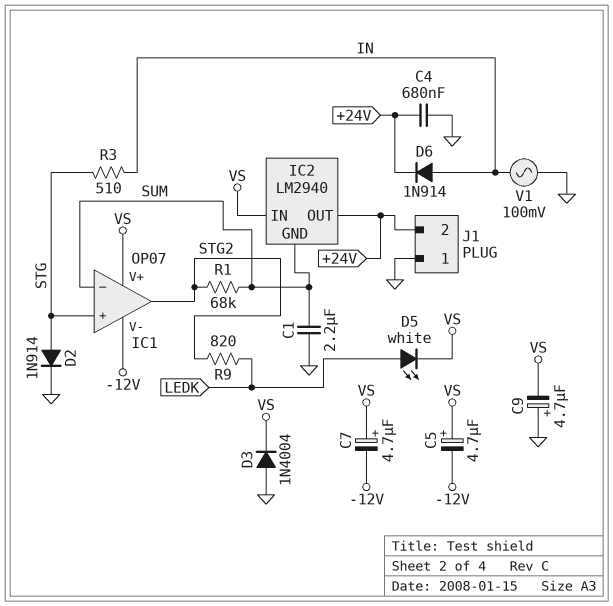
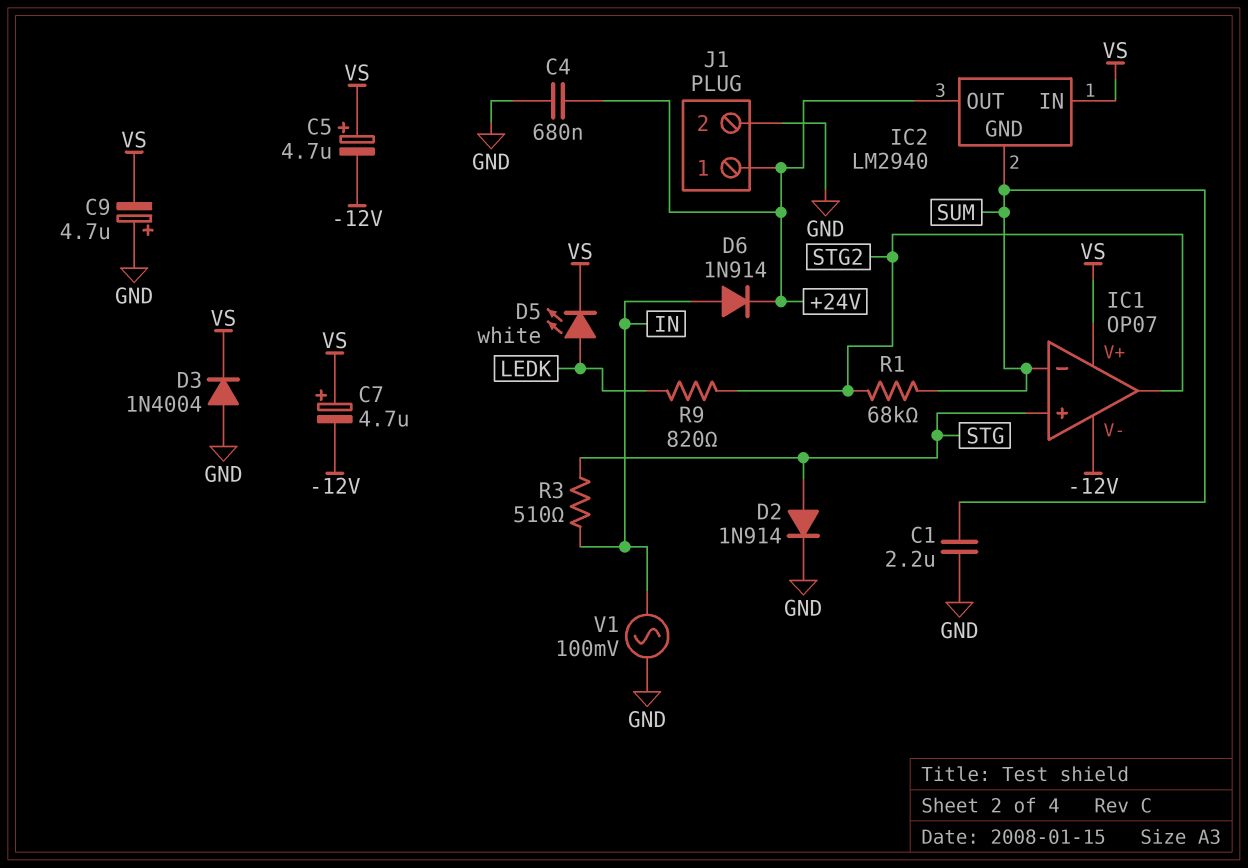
J1 pin 1: GND -> +24V
J1 pin 2: +24V -> GND

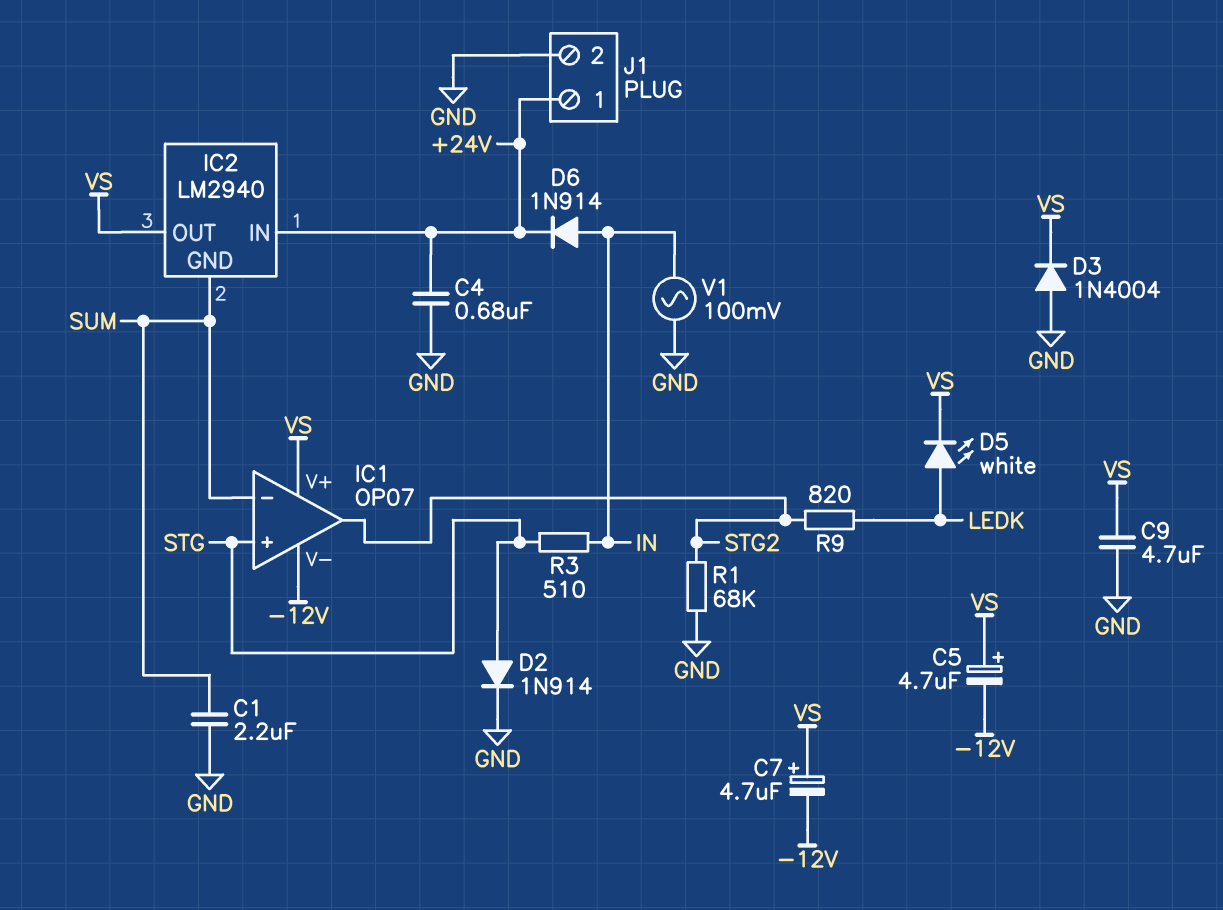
C9: 4.7uF (plus GND, minus VS) -> 4.7uF (GND, VS)
IC2 pin IN: VS -> +24V
IC2 pin OUT: +24V -> VS
R1: 68k (STG2, SUM) -> 68k (GND, STG2)

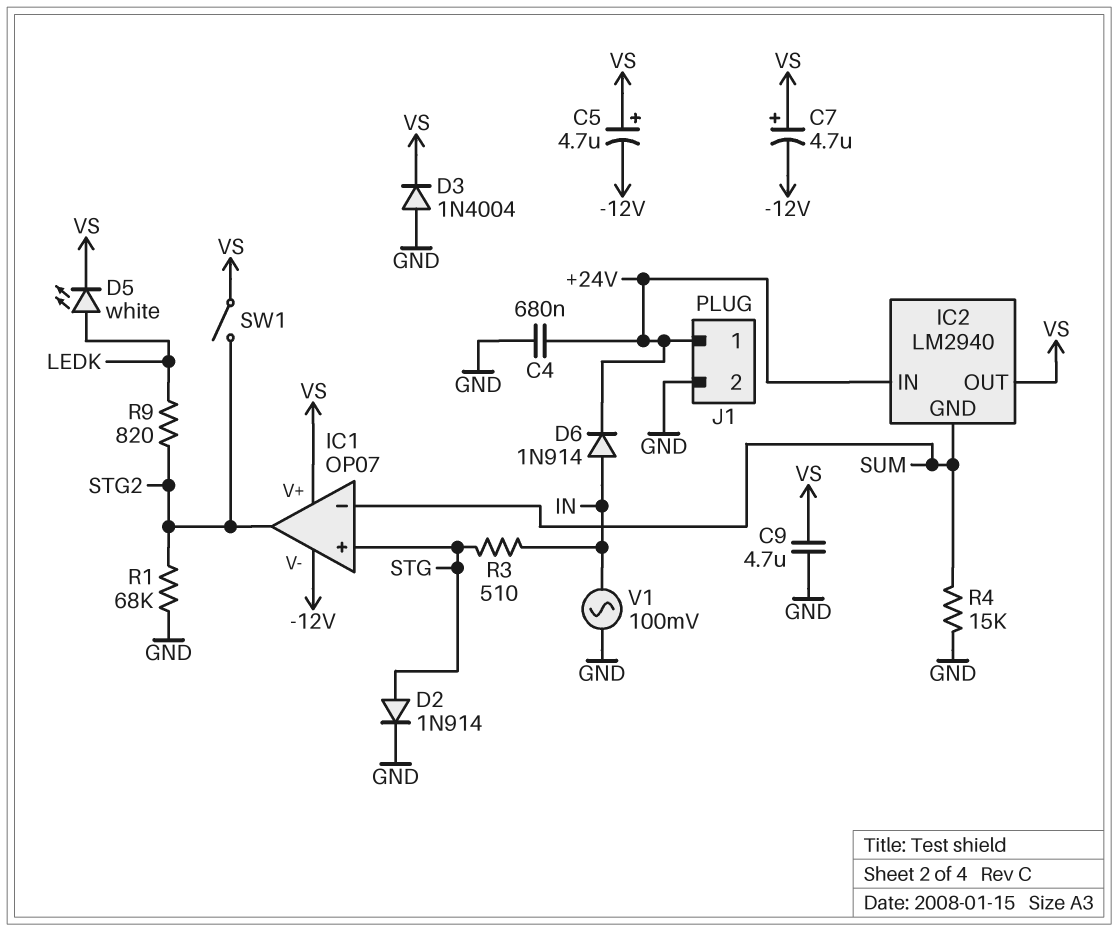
C1: 2.2uF (GND, SUM) -> none
R4: none -> 15k (GND, SUM)
SW1: none -> switch (STG2, VS)

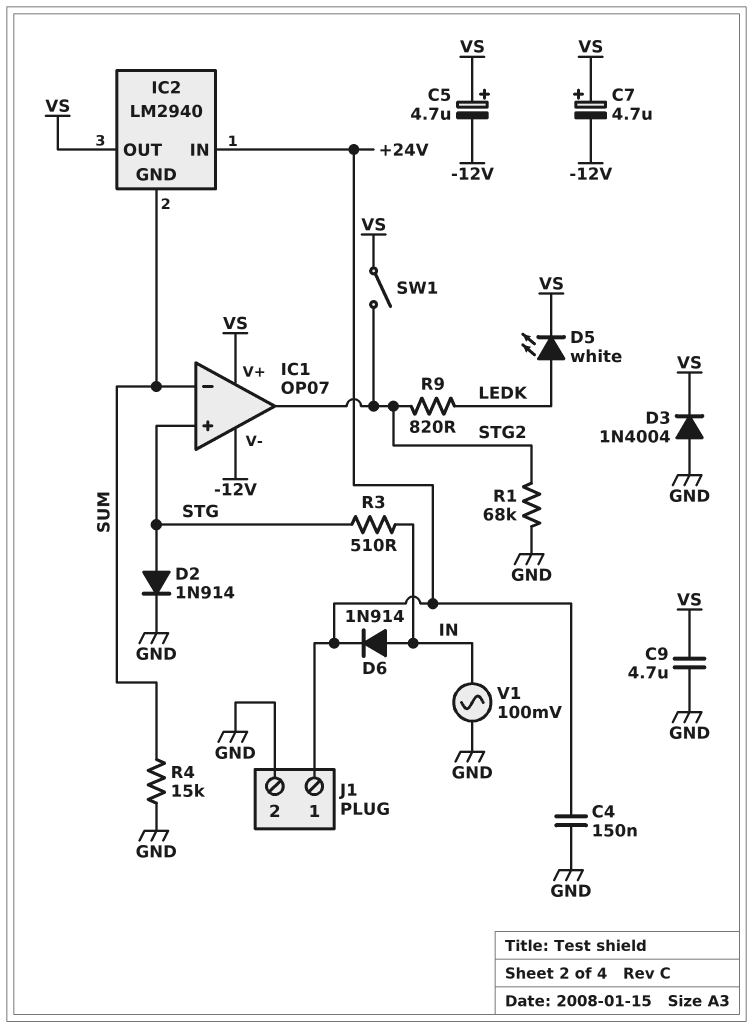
C4: 680nF (+24V, GND) -> 150nF (+24V, GND)

